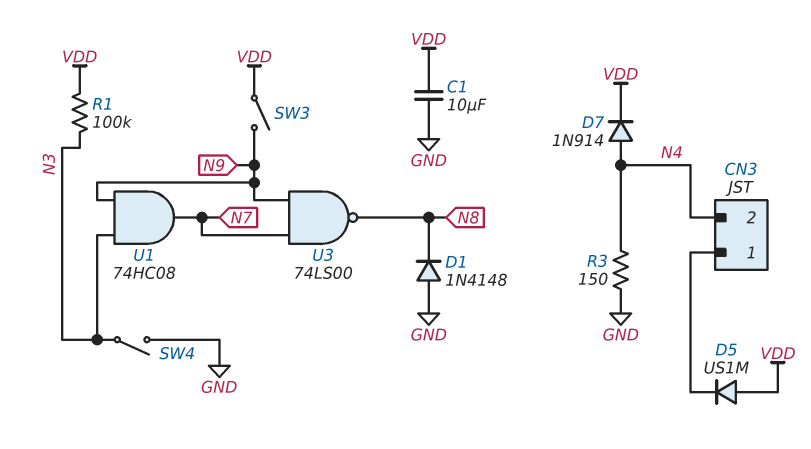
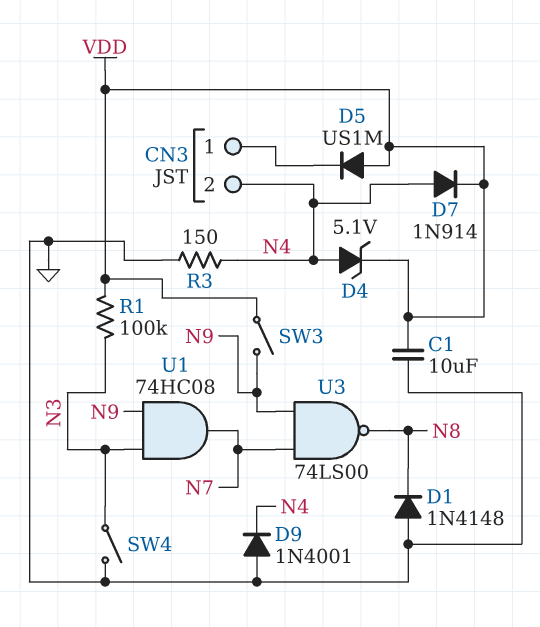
D4: none -> zener 5.1V (A N4, K VDD)
D9: none -> diode 1N4001 (A GND, K N4)

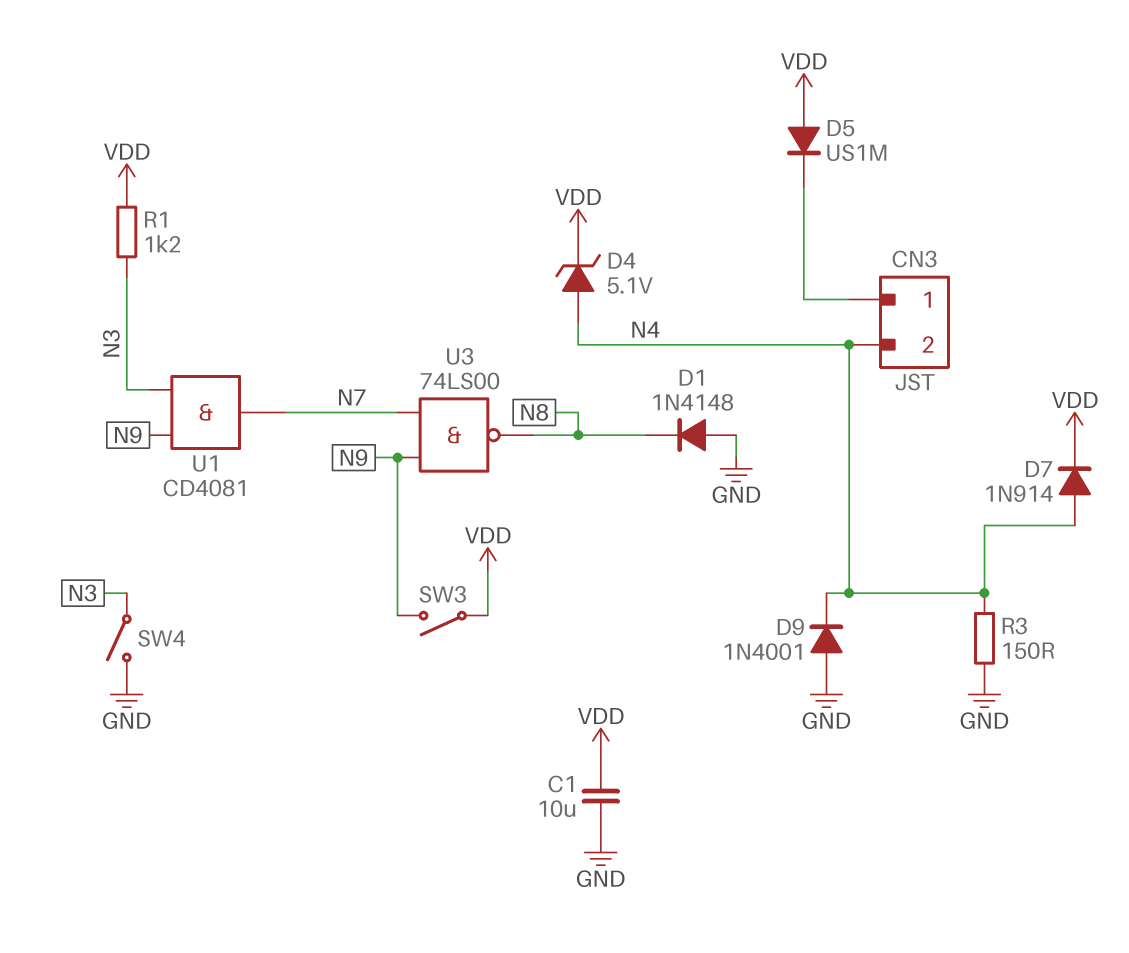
R1: 100k (N3, VDD) -> 1.2k (N3, VDD)
U1: AND 74HC08 (in N3, in N9, out N7) -> AND CD4081 (in N3, in N9, out N7)

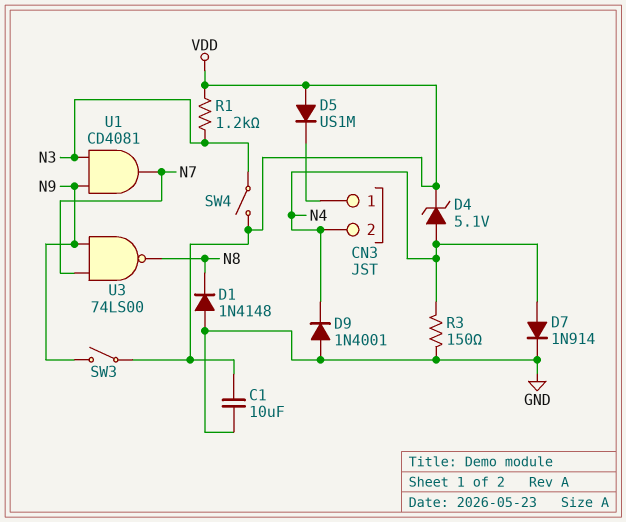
D7: diode 1N914 (A N4, K VDD) -> diode 1N914 (A N4, K GND)
SW4: switch (GND, N3) -> switch (N3, VDD)

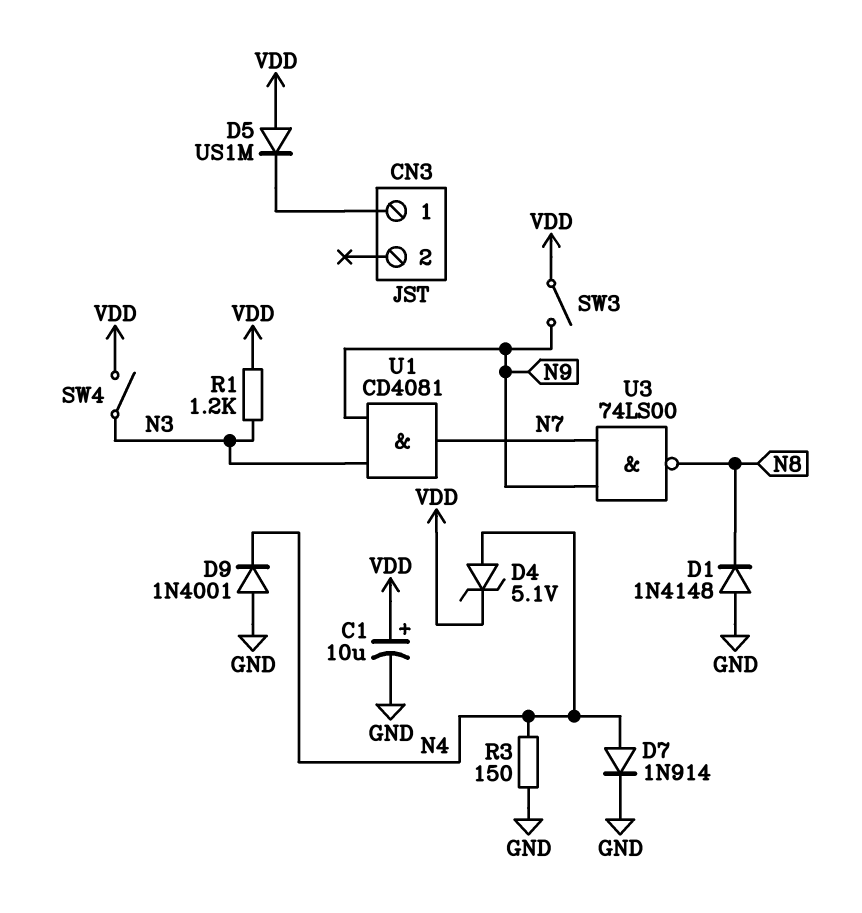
C1: 10uF (GND, VDD) -> 10uF (plus VDD, minus GND)
CN3 pin 2: N4 -> none

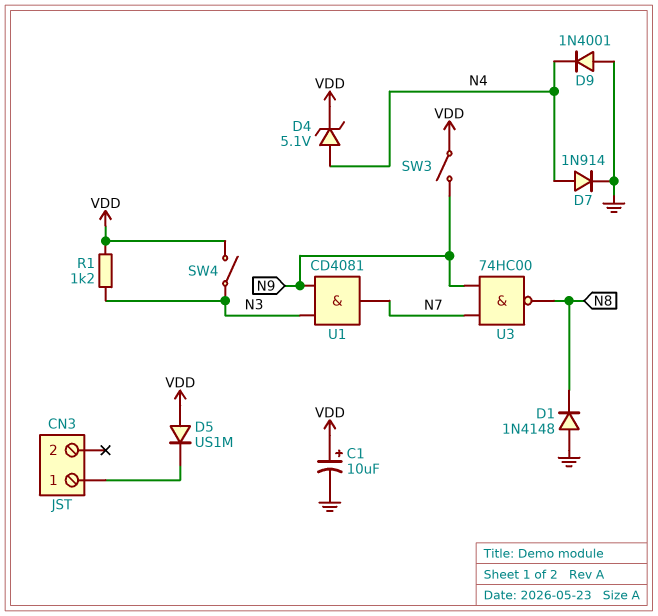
R3: 150 (GND, N4) -> none
U3: NAND 74LS00 (in N7, in N9, out N8) -> NAND 74HC00 (in N7, in N9, out N8)

